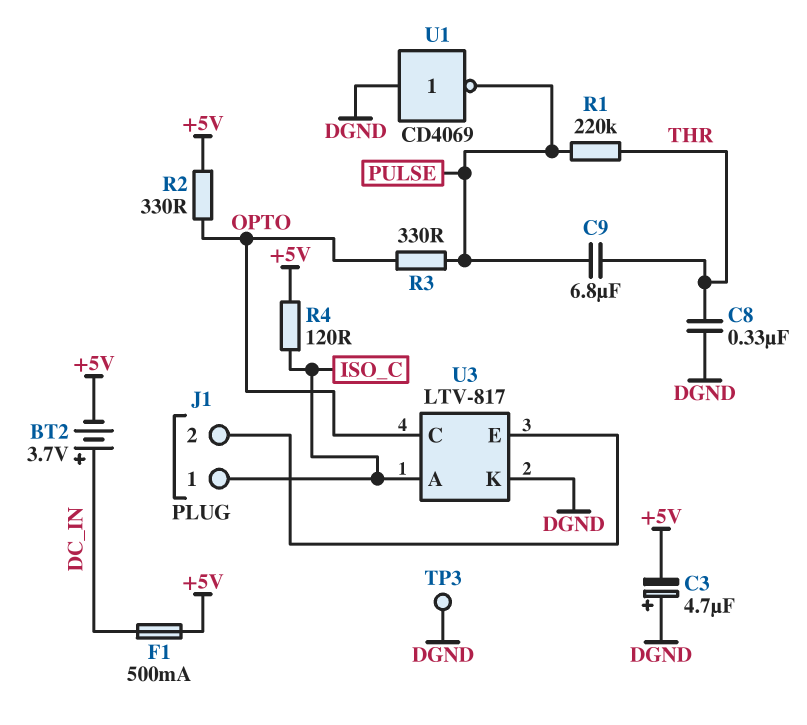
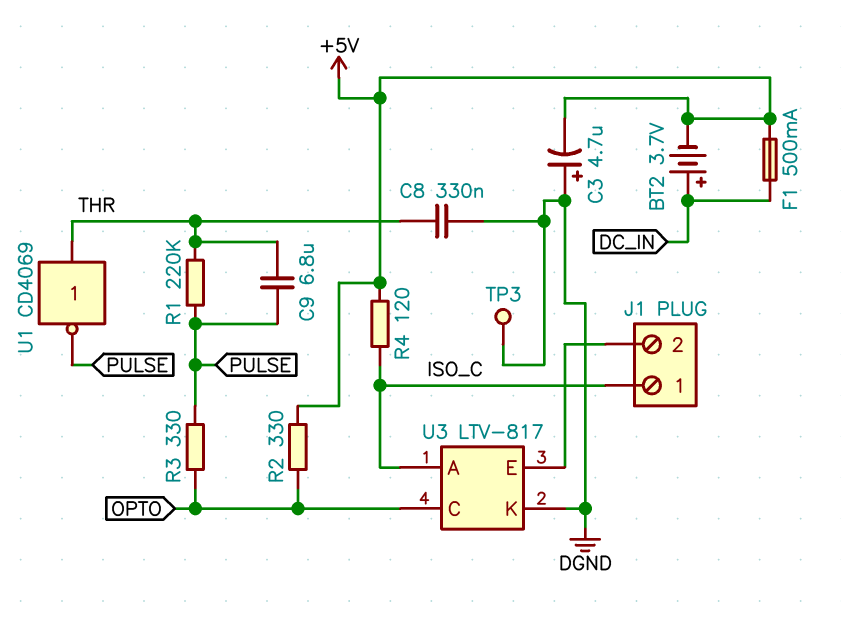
U1: NOT CD4069 (in DGND, out PULSE) -> NOT CD4069 (in THR, out PULSE)

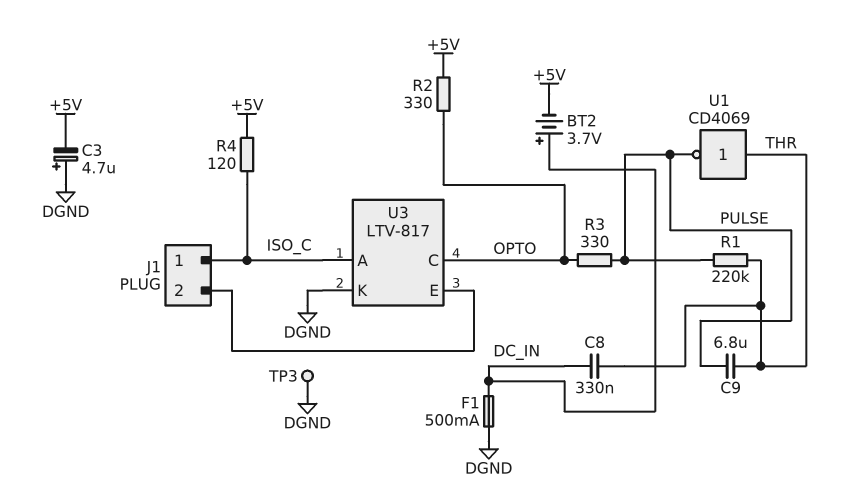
C8: 330nF (DGND, THR) -> 330nF (DC_IN, THR)
F1: 500mA (+5V, DC_IN) -> 500mA (DC_IN, DGND)

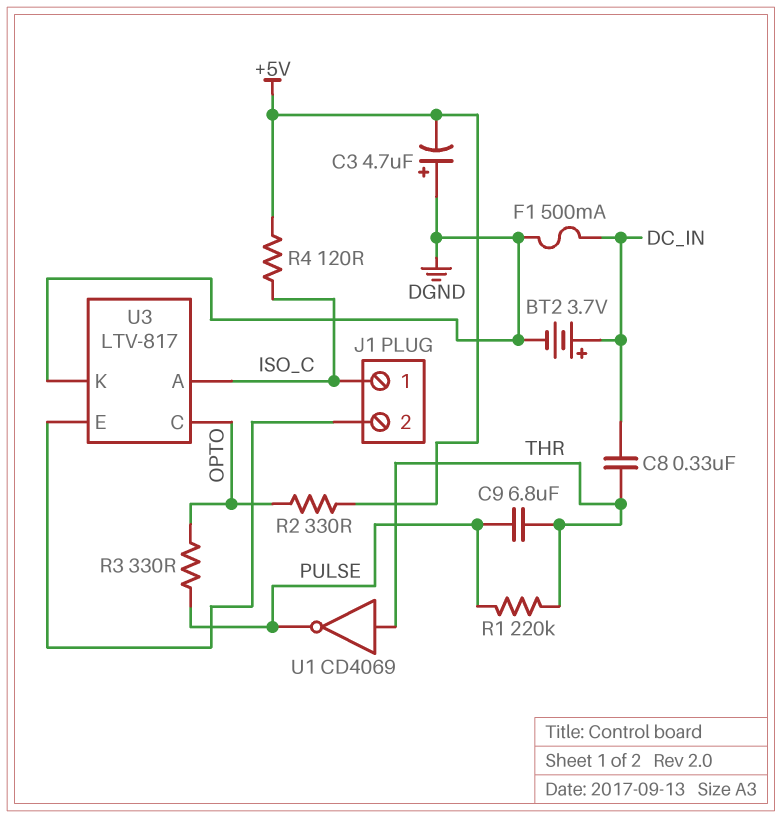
BT2: 3.7V (plus DC_IN, minus +5V) -> 3.7V (plus DC_IN, minus DGND)
TP3: test point (DGND) -> none

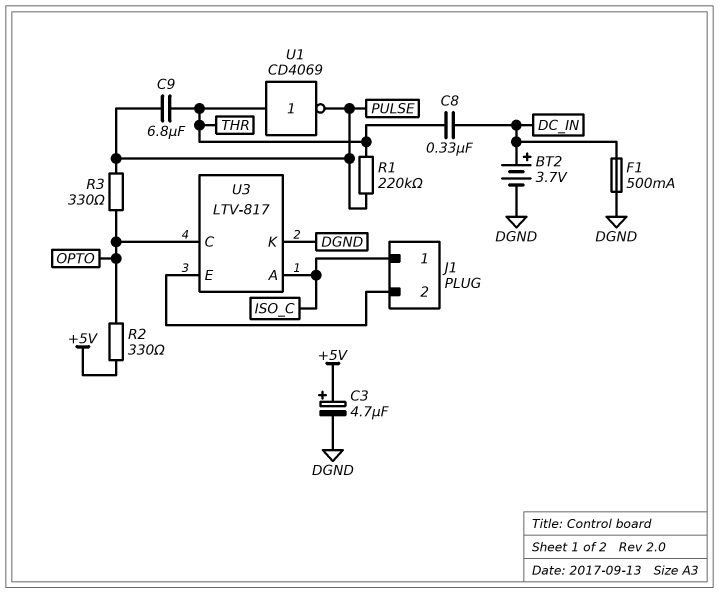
C3: 4.7uF (plus DGND, minus +5V) -> 4.7uF (plus +5V, minus DGND)
R4: 120 (+5V, ISO_C) -> none

